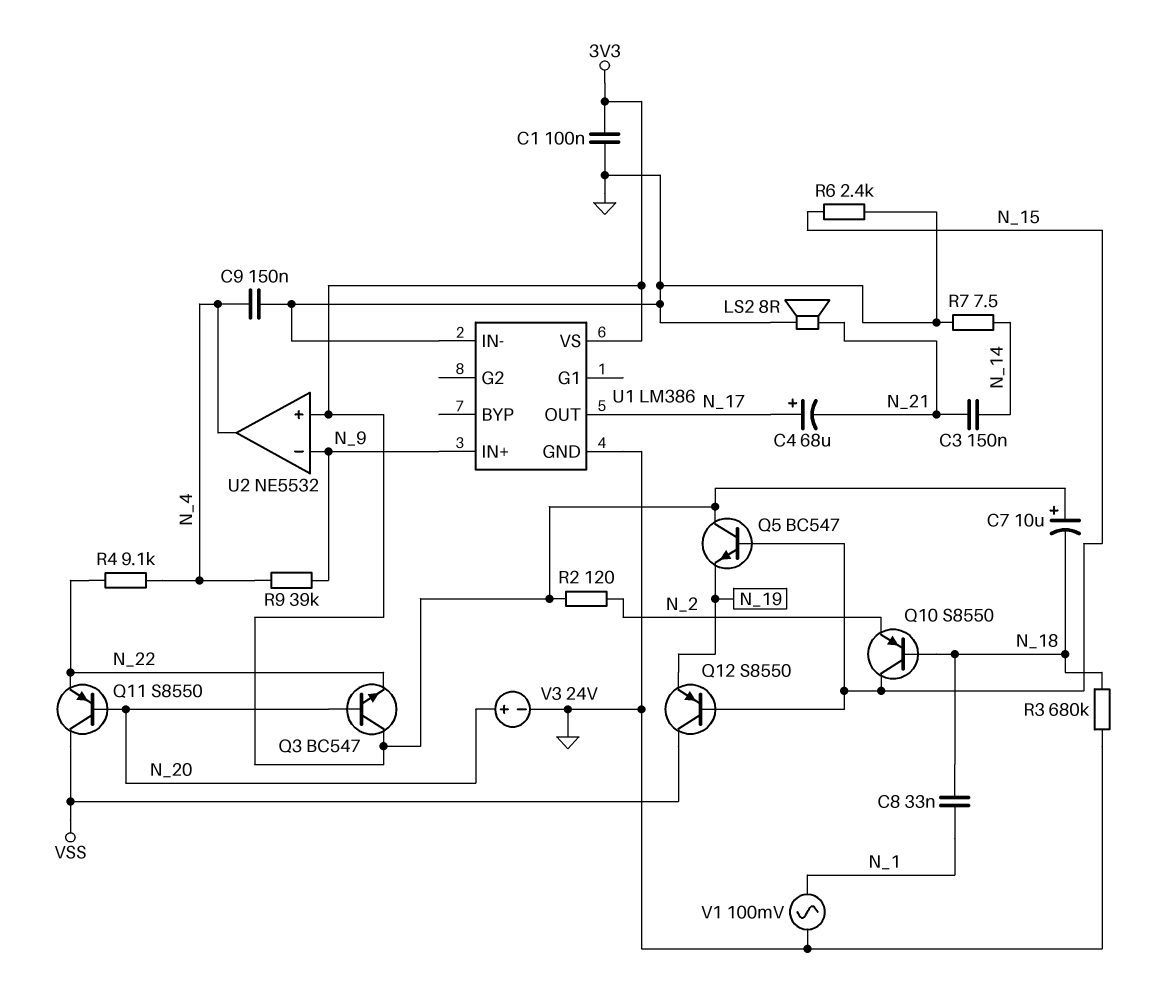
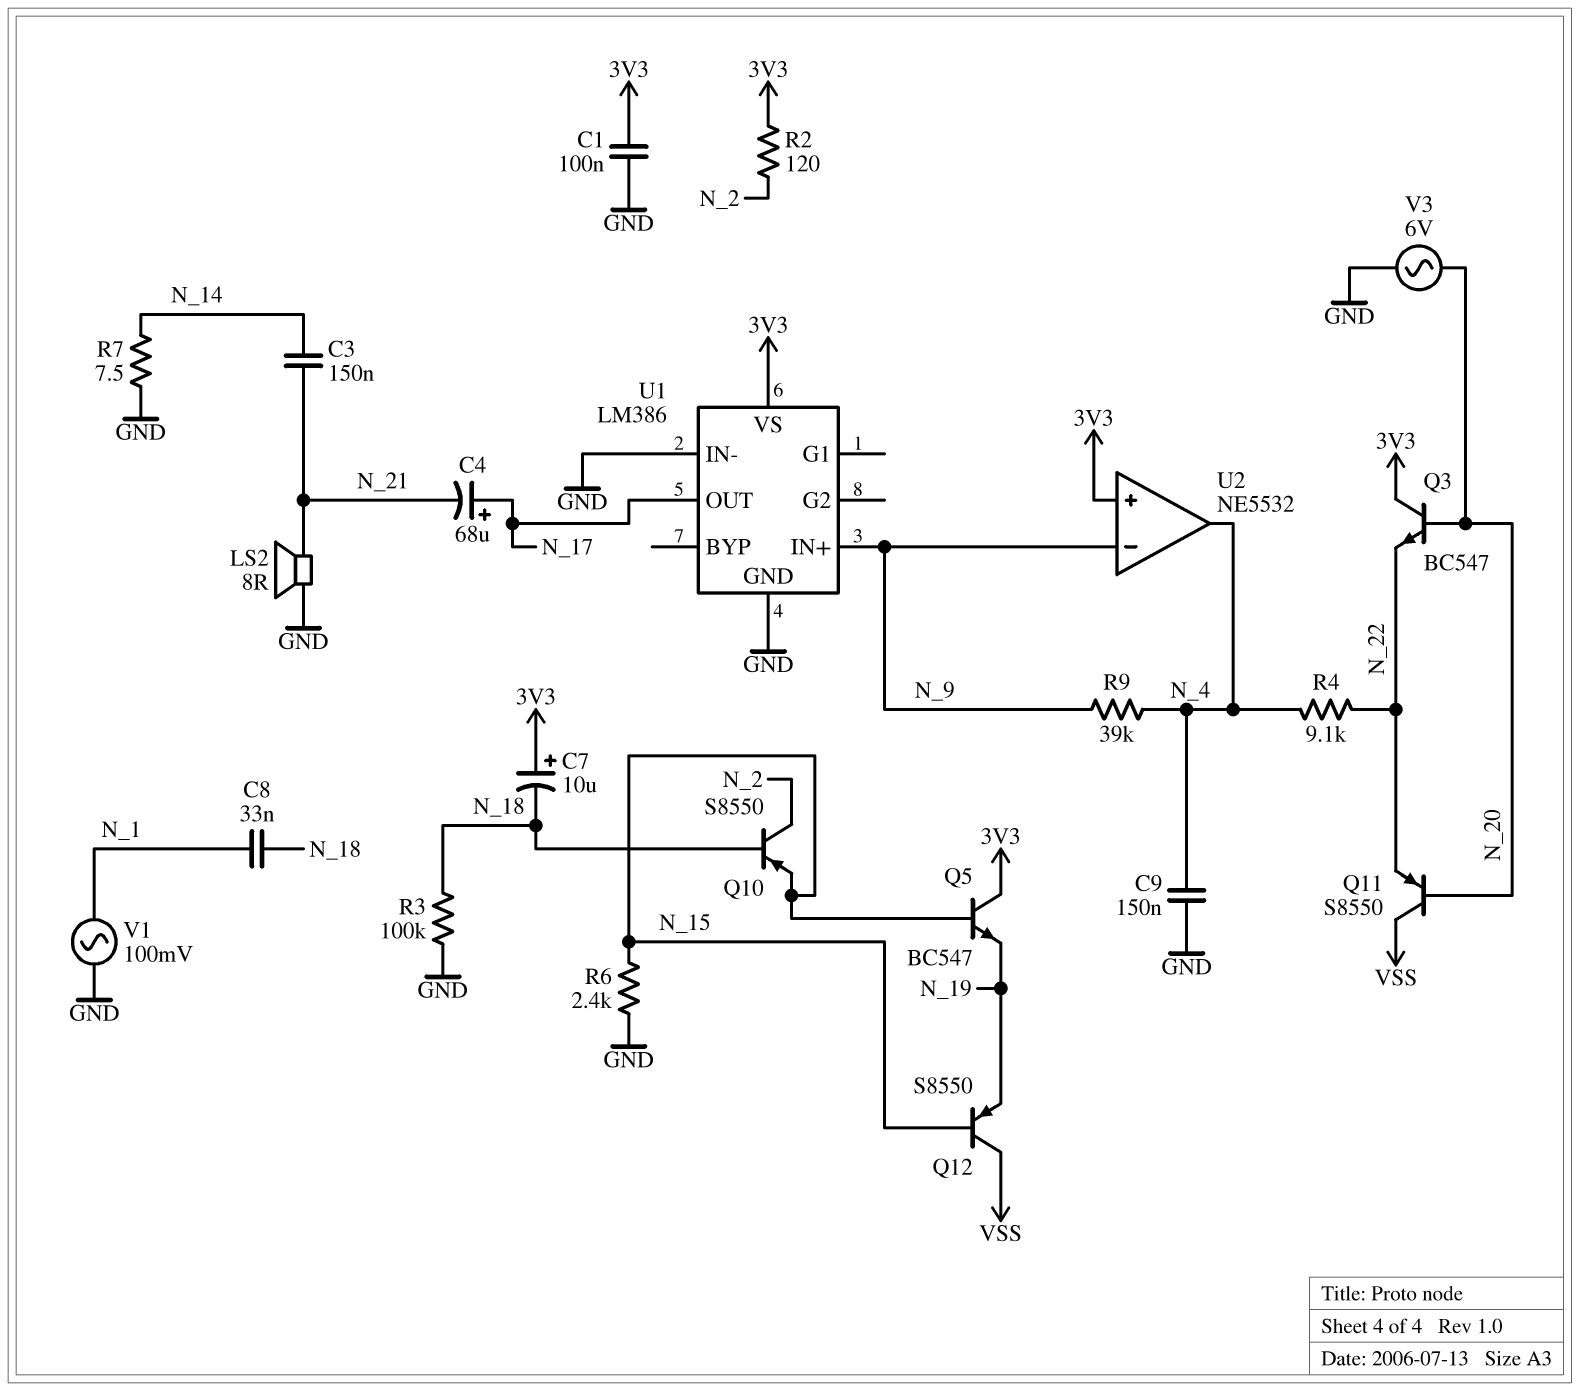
Q10: PNP S8550 (B N_18, C N_15, E N_2) -> PNP S8550 (B N_18, C N_2, E N_15)
R3: 680k (GND, N_18) -> 100k (GND, N_18)
V3: 24V (plus N_20, minus GND) -> AC 6V (GND, N_20)

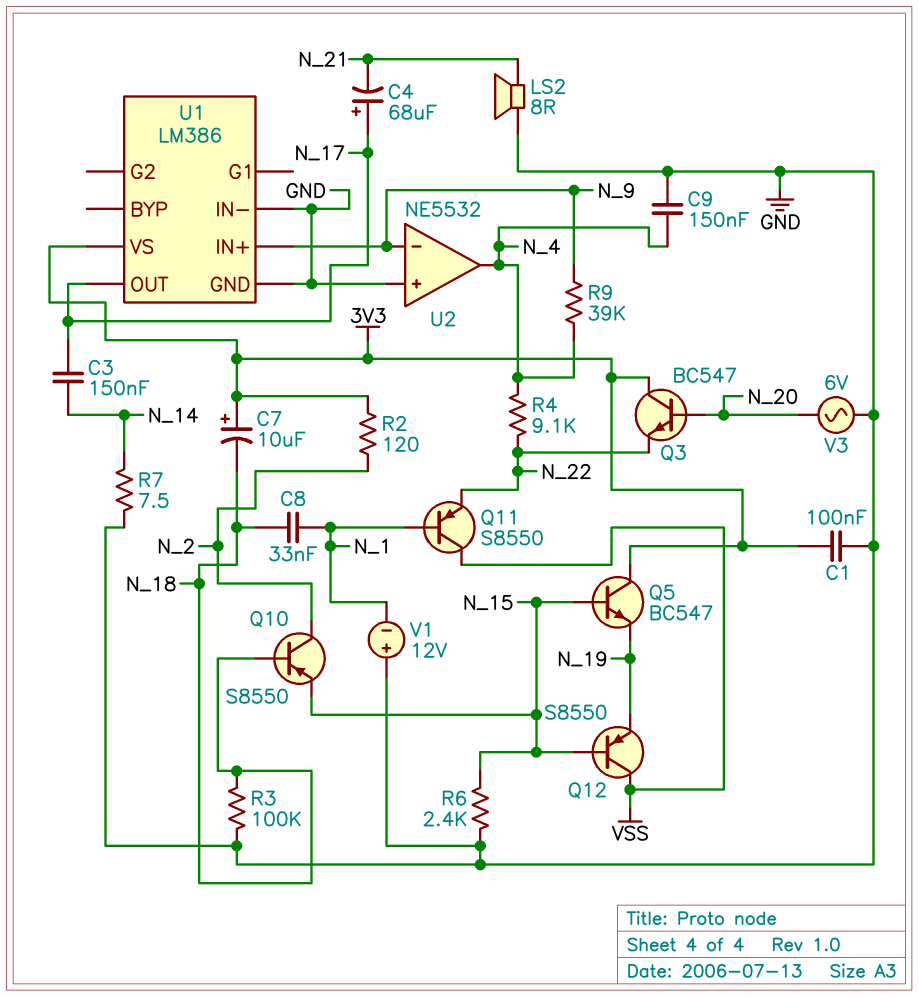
C3: 150nF (N_14, N_21) -> 150nF (N_14, N_17)
Q11: PNP S8550 (B N_20, C VSS, E N_22) -> PNP S8550 (B N_1, C VSS, E N_22)
U2 pin in+: 3V3 -> GND
V1: AC 100mV (GND, N_1) -> 12V (plus GND, minus N_1)

